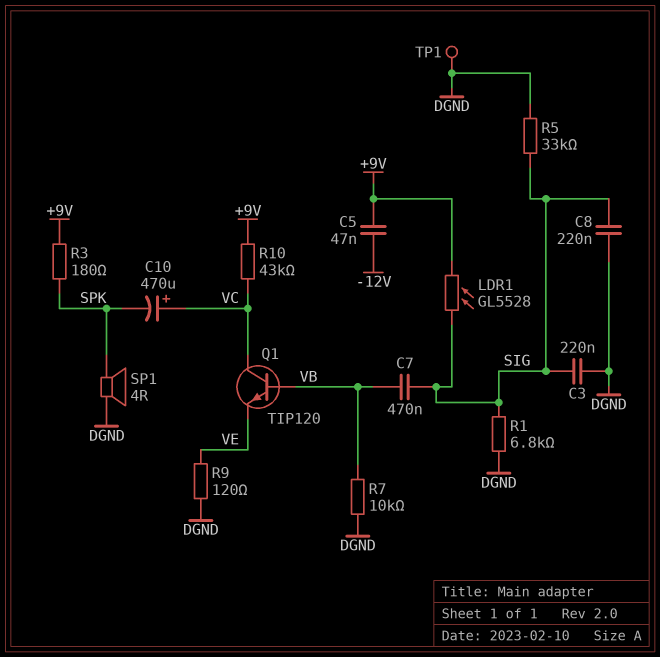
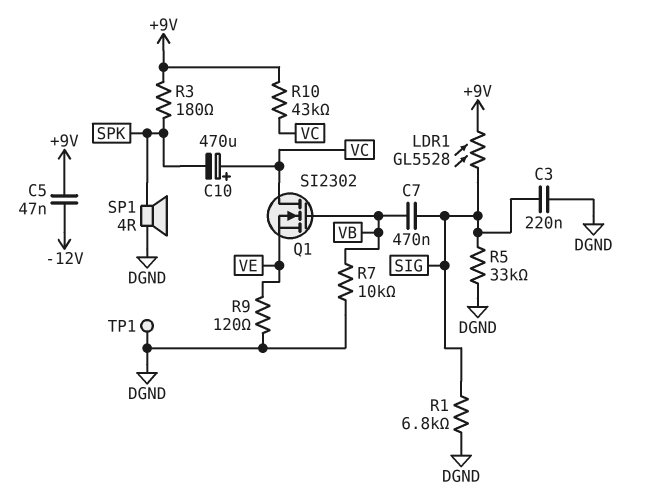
C8: 220nF (DGND, SIG) -> none
Q1: NPN TIP120 (B VB, C VC, E VE) -> NMOS SI2302 (G VB, D VC, S VE)

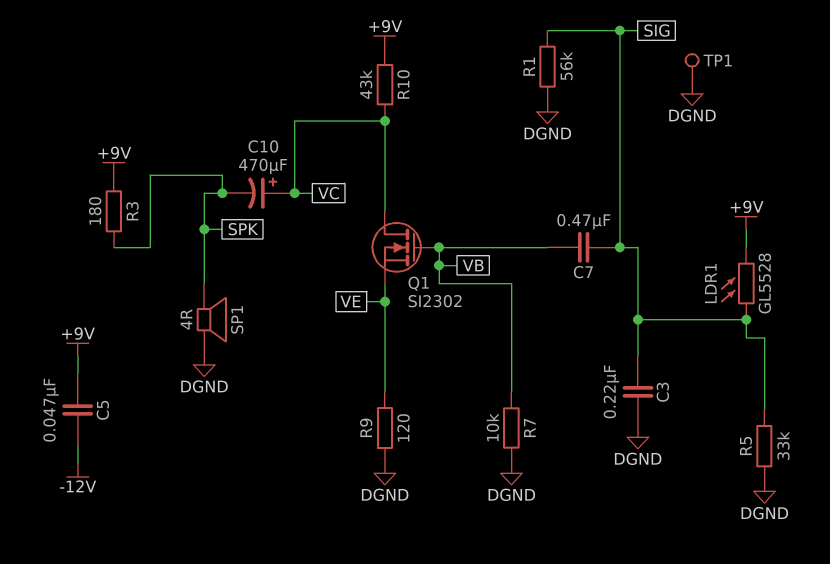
R1: 6.8k (DGND, SIG) -> 56k (DGND, SIG)

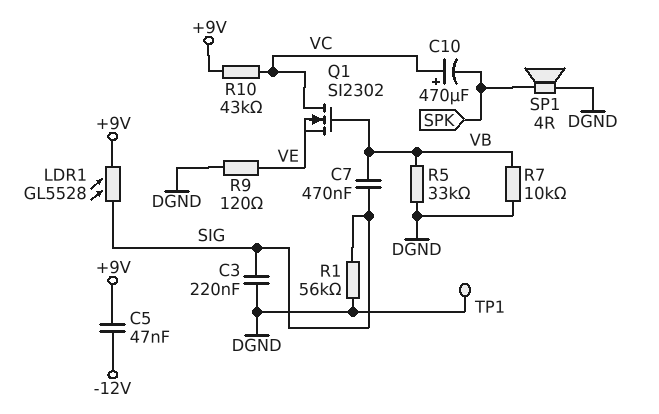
R3: 180 (+9V, SPK) -> none
R5: 33k (DGND, SIG) -> 33k (DGND, VB)

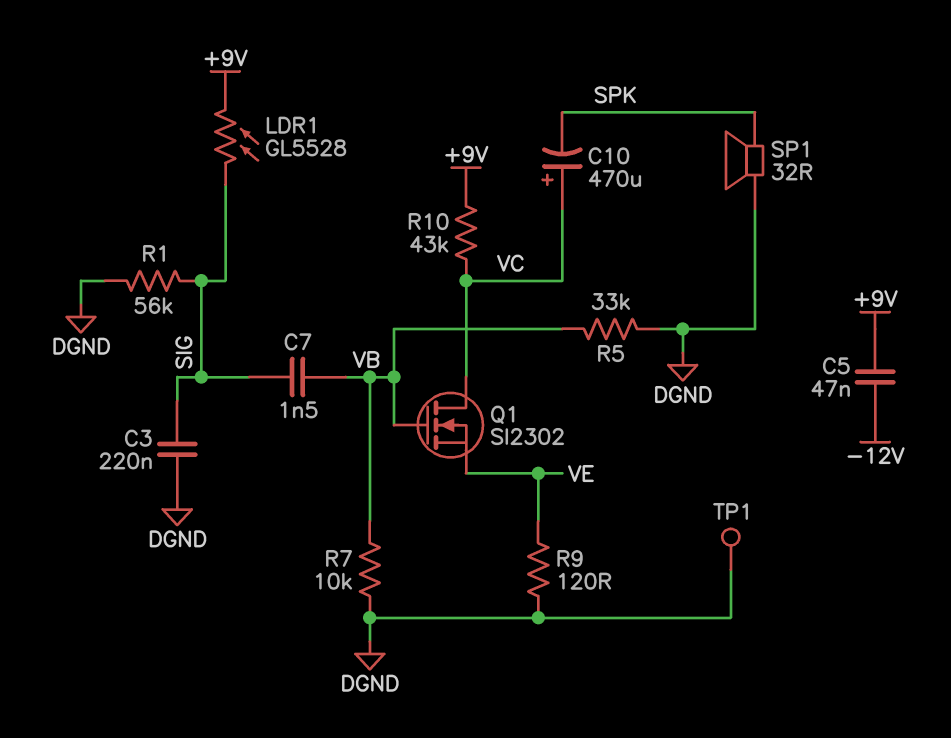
C7: 470nF (SIG, VB) -> 1.5nF (SIG, VB)
SP1: speaker 4R (DGND, SPK) -> speaker 32R (DGND, SPK)

